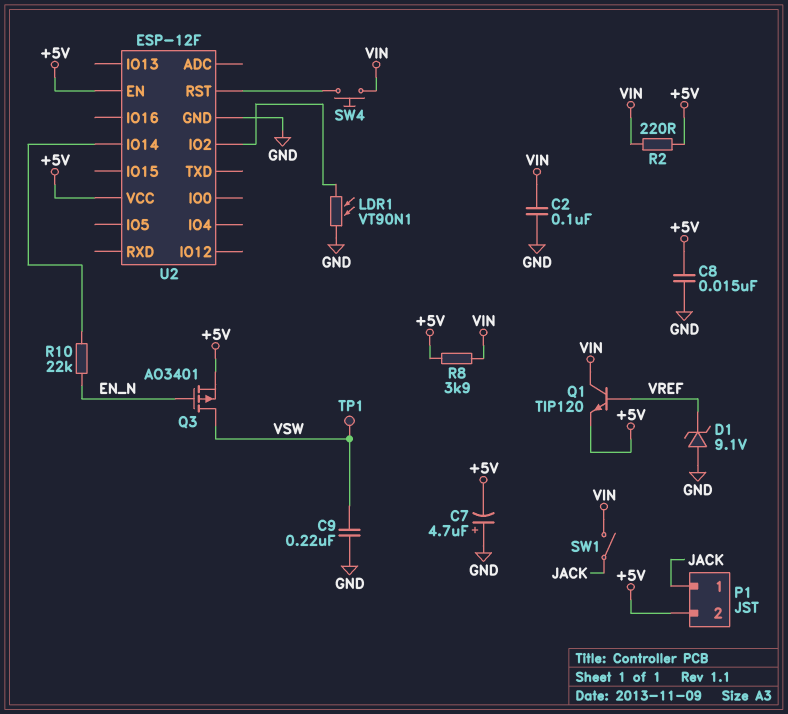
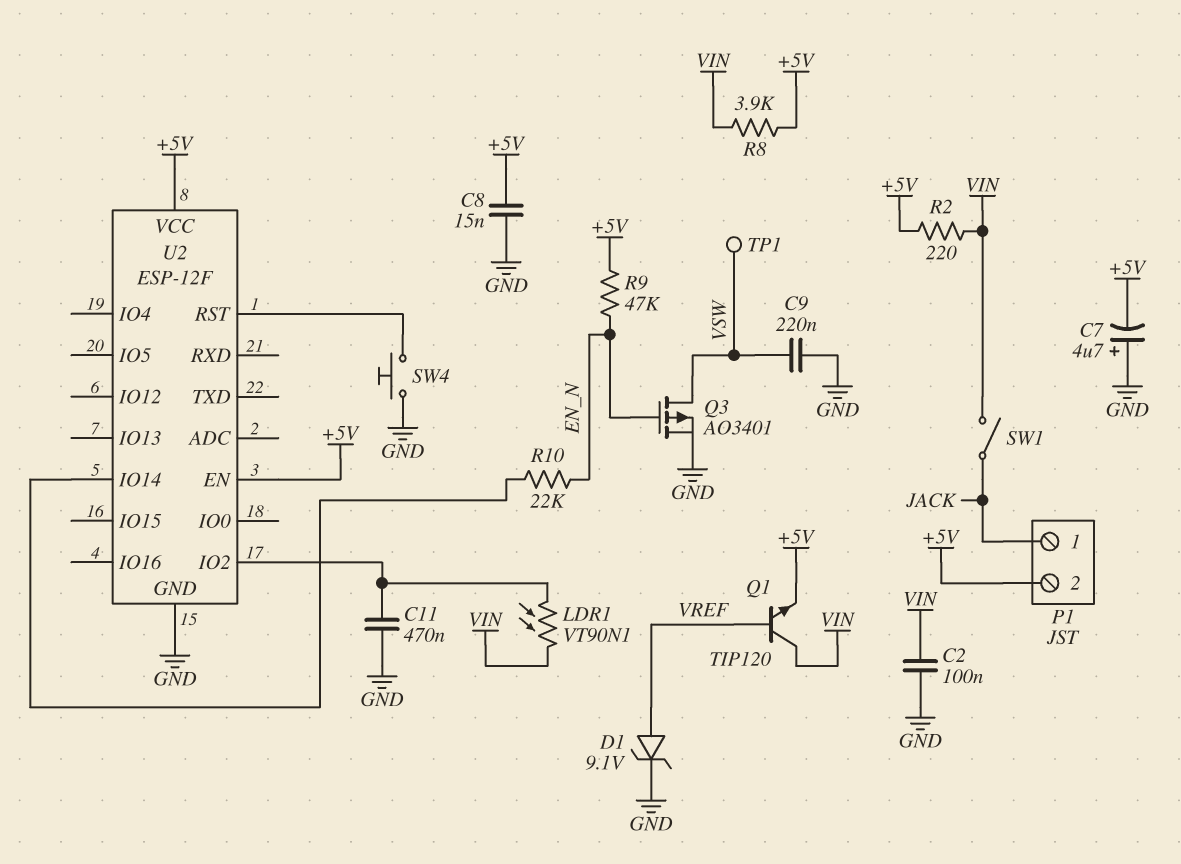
C11: none -> 470nF (GND, U2/IO2)
D1: zener 9.1V (A GND, K VREF) -> zener 9.1V (A VREF, K GND)
LDR1: VT90N1 (GND, U2/IO2) -> VT90N1 (U2/IO2, VIN)
Q3: PMOS AO3401 (G EN_N, D VSW, S +5V) -> PMOS AO3401 (G EN_N, D VSW, S GND)
R9: none -> 47k (+5V, EN_N)
SW4: button (U2/RST, VIN) -> button (GND, U2/RST)

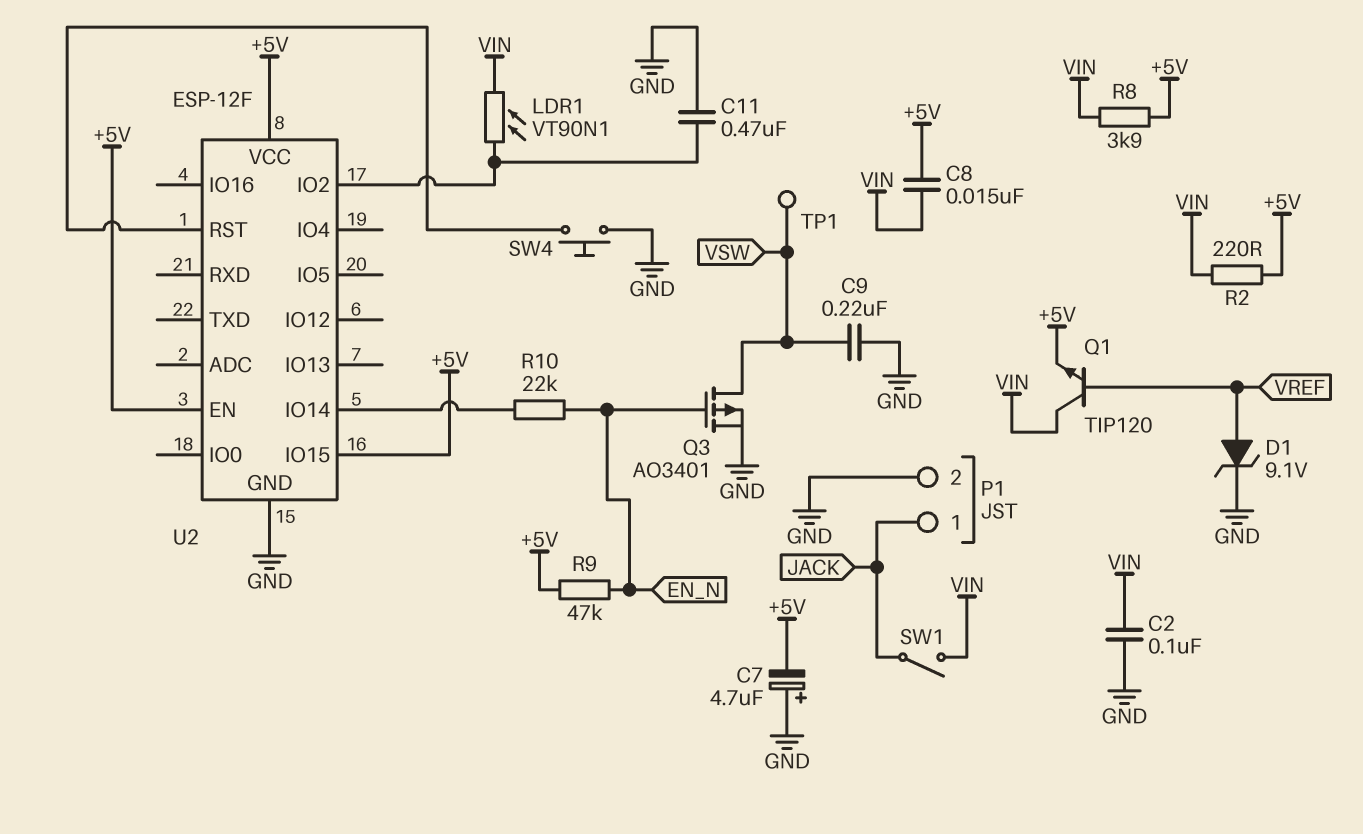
C8: 15nF (+5V, GND) -> 15nF (+5V, VIN)
P1 pin 2: +5V -> GND
U2 pin IO15: none -> +5V

